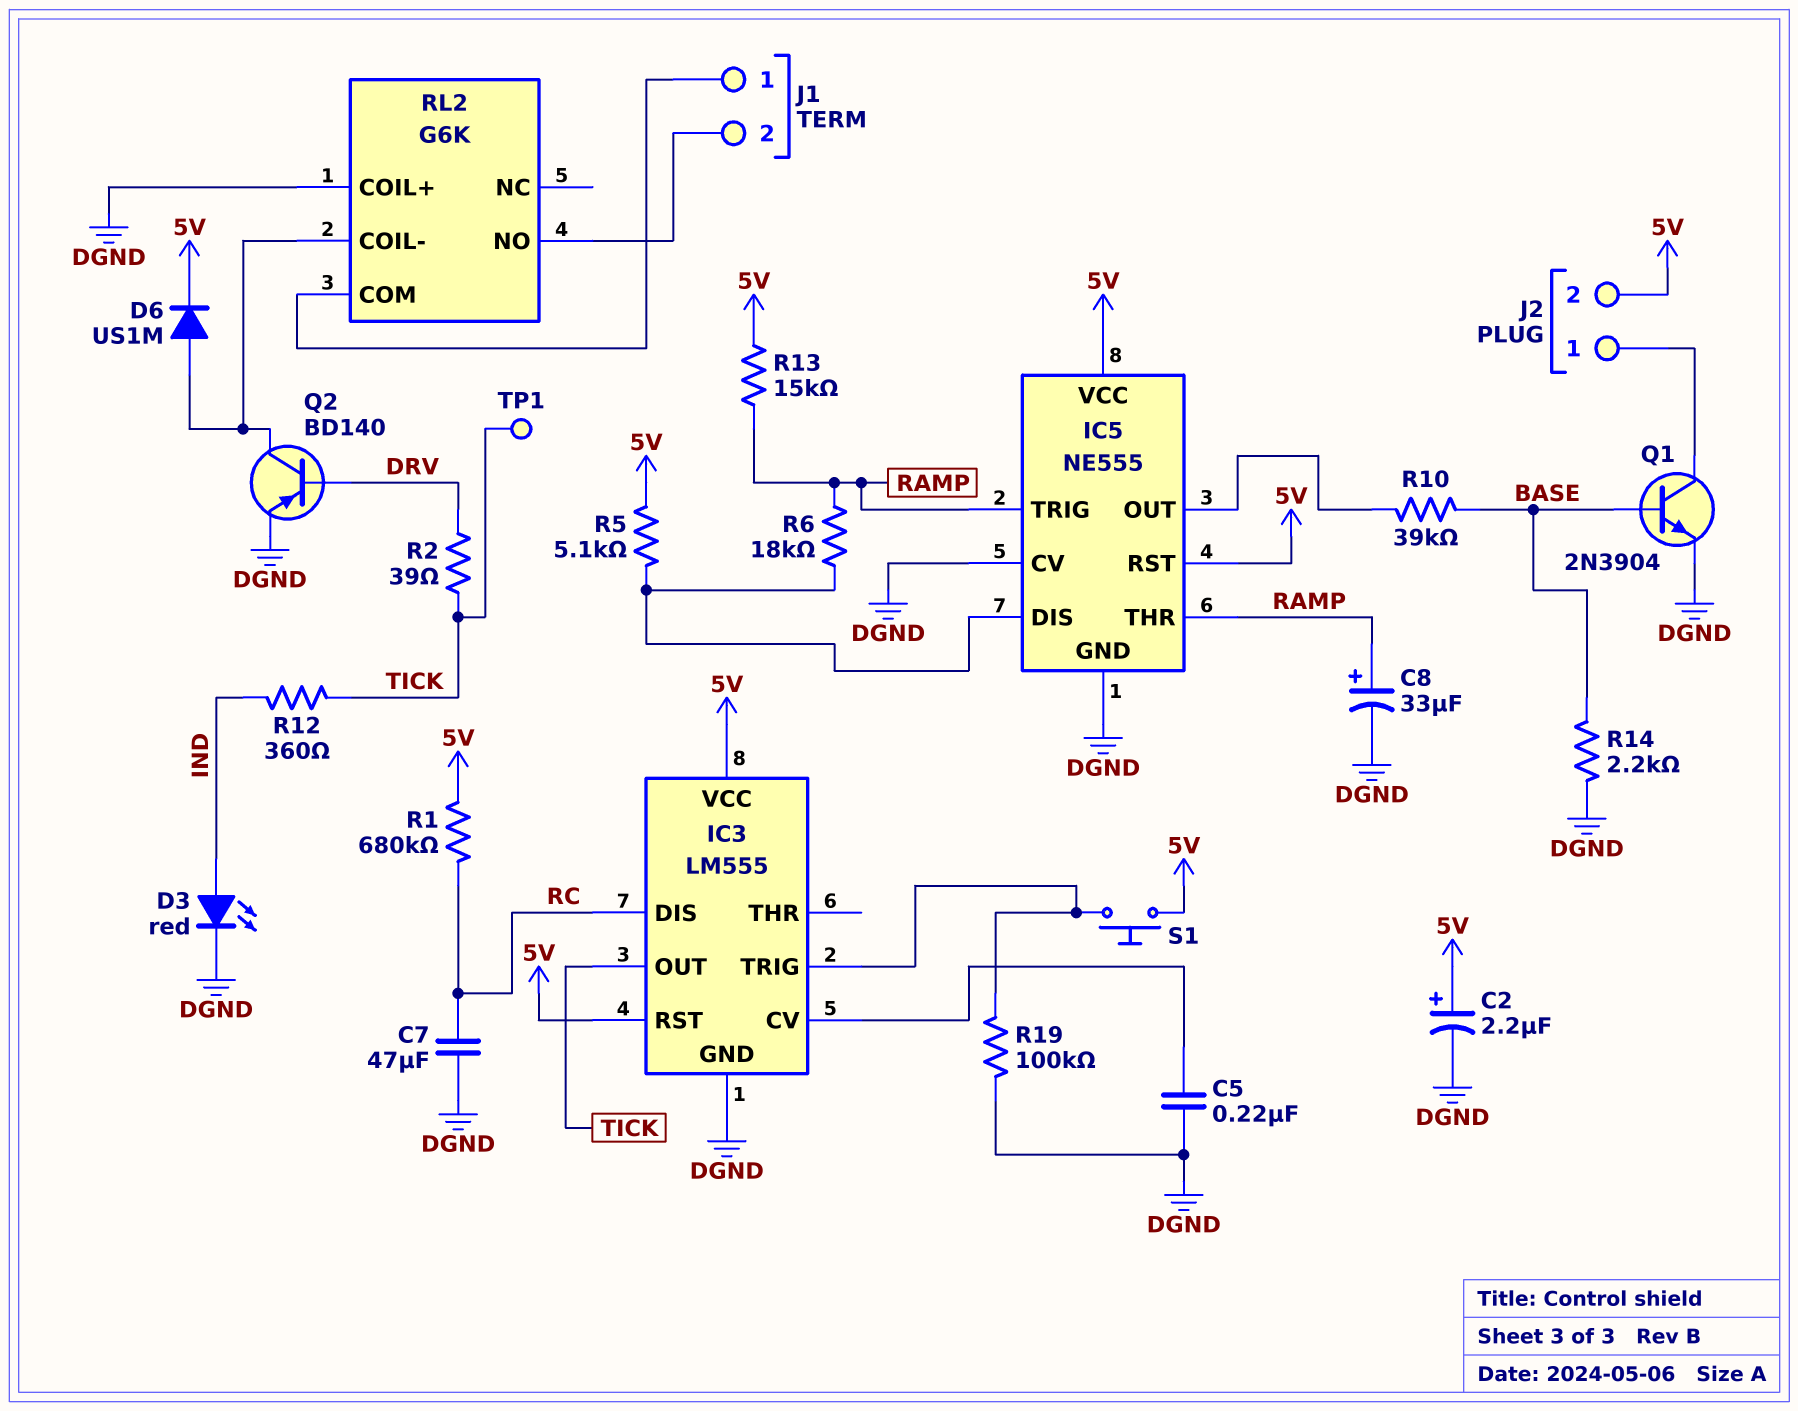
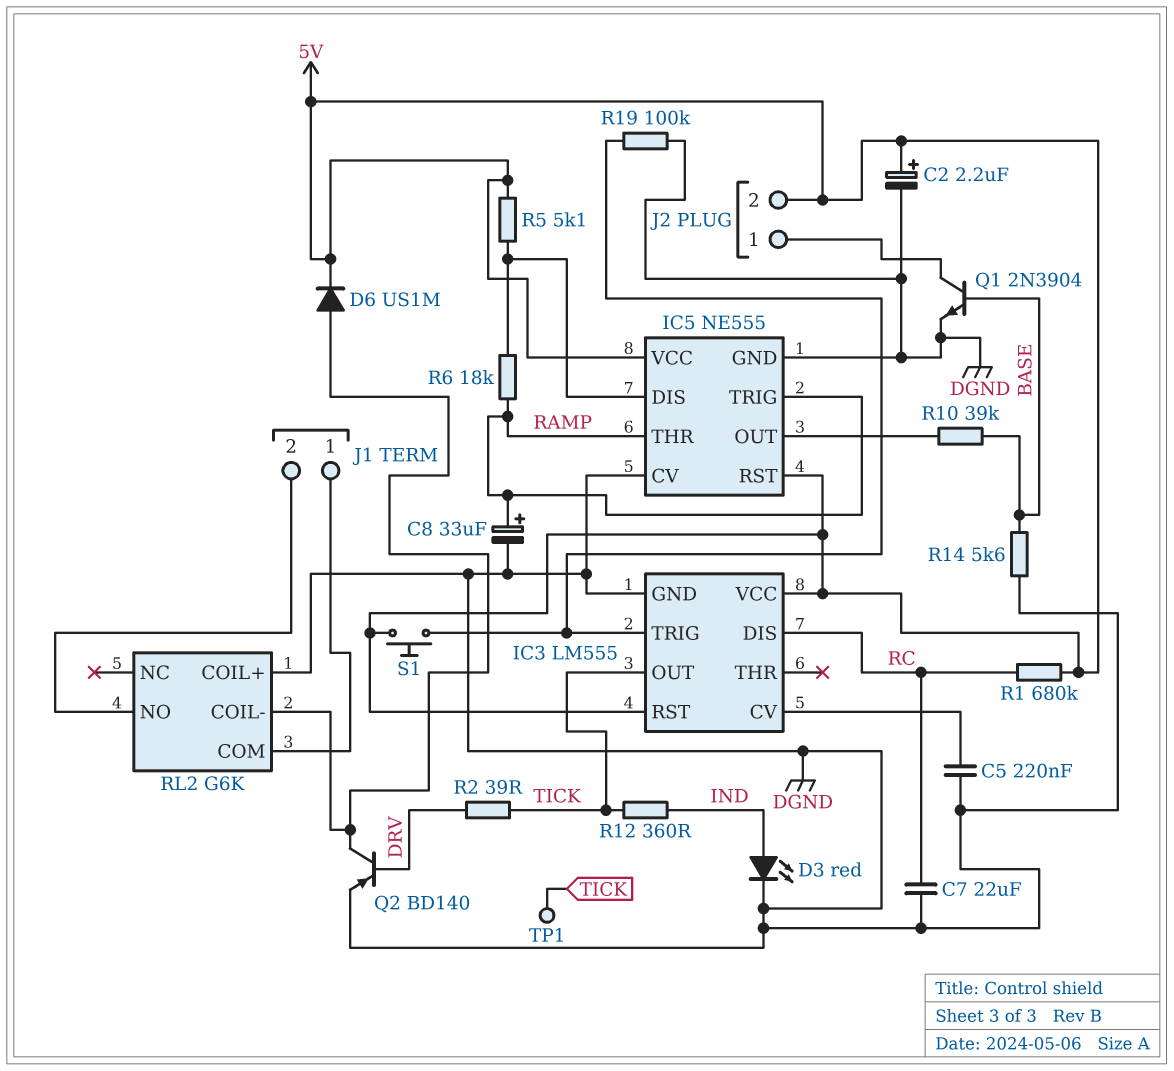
C7: 47uF (DGND, RC) -> 22uF (DGND, RC)
R13: 15k (5V, RAMP) -> none
R14: 2.2k (BASE, DGND) -> 5.6k (BASE, DGND)

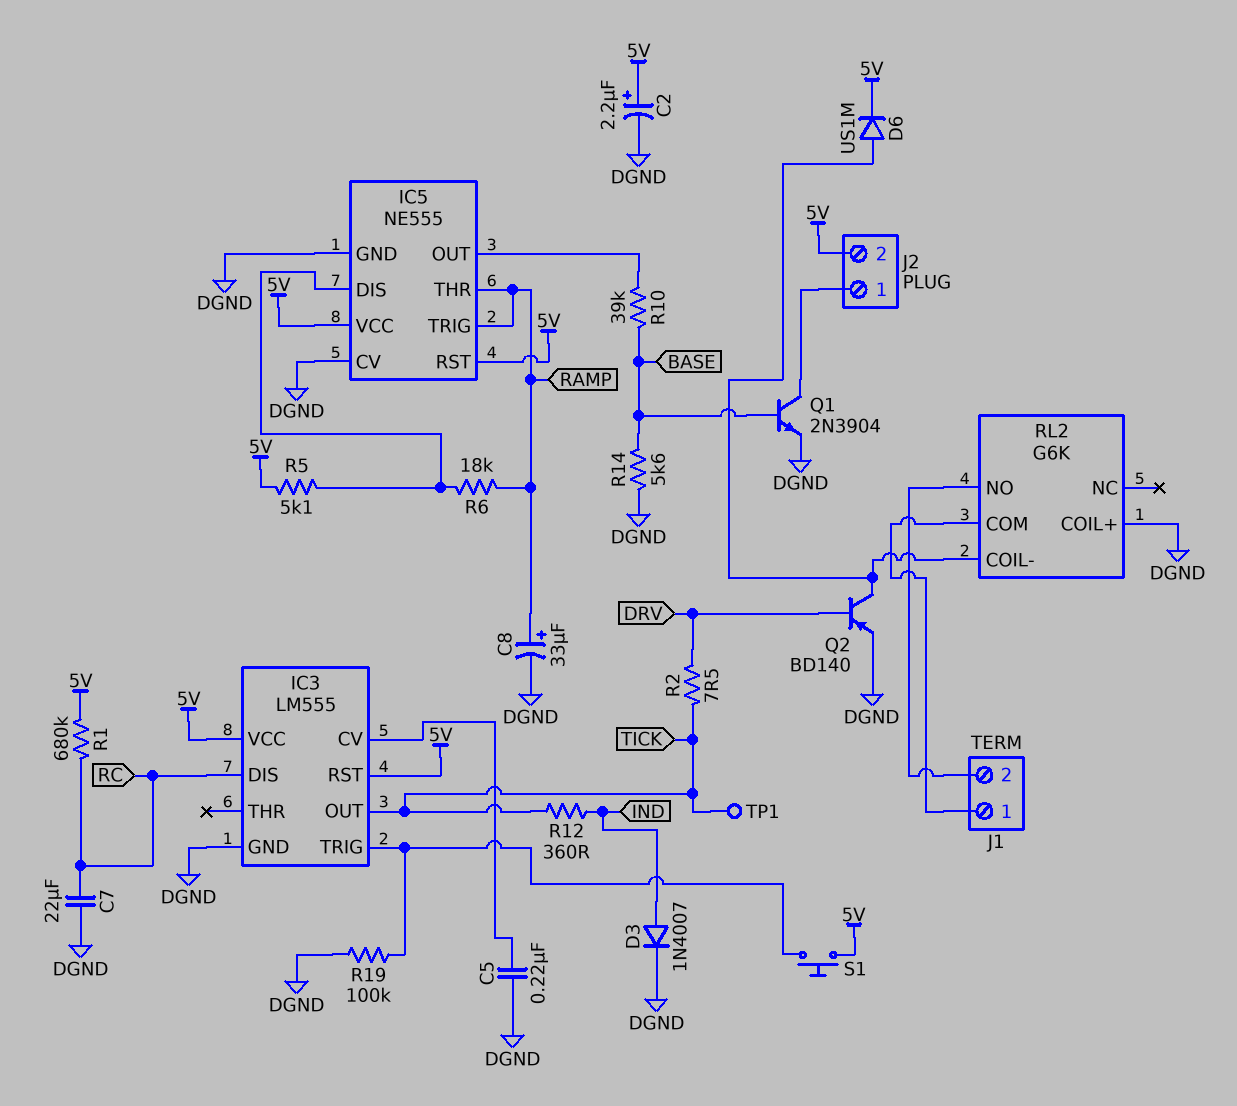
D3: LED red (A IND, K DGND) -> diode 1N4007 (A IND, K DGND)
R2: 39 (DRV, TICK) -> 7.5 (DRV, TICK)

